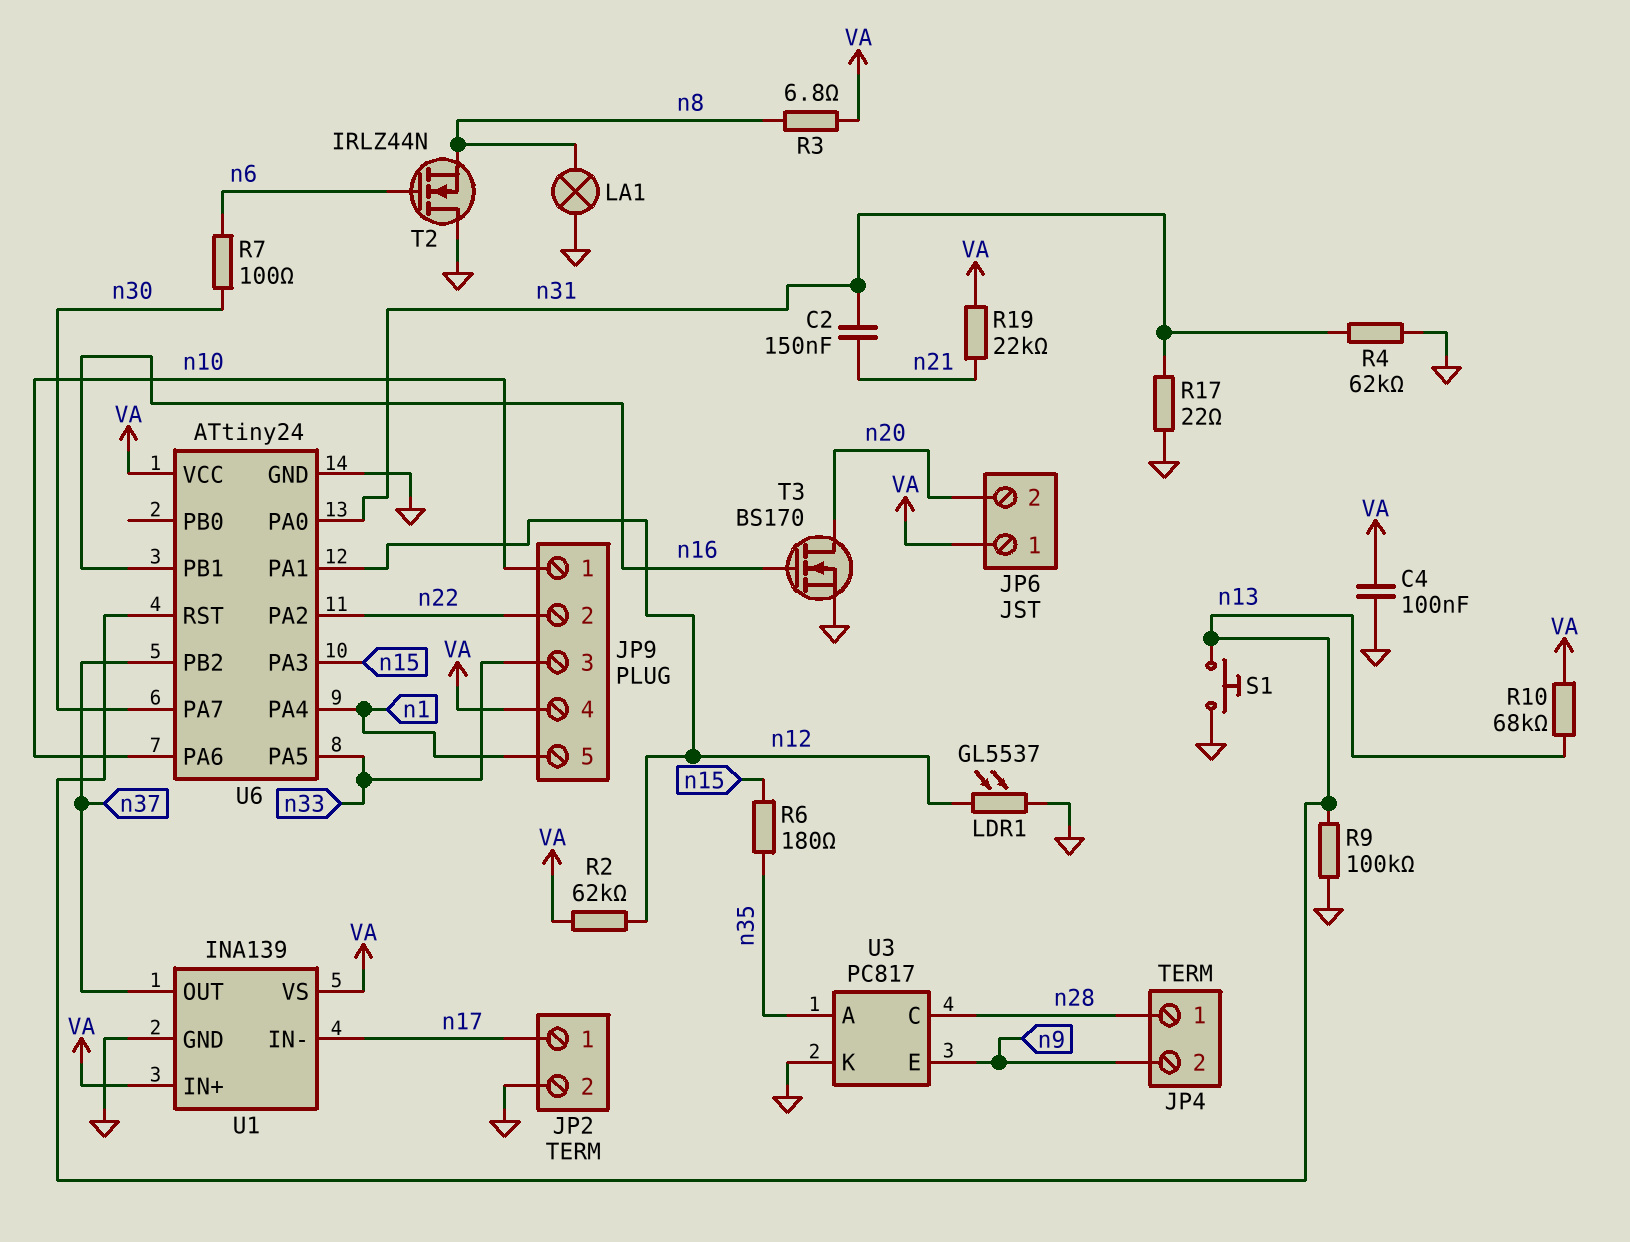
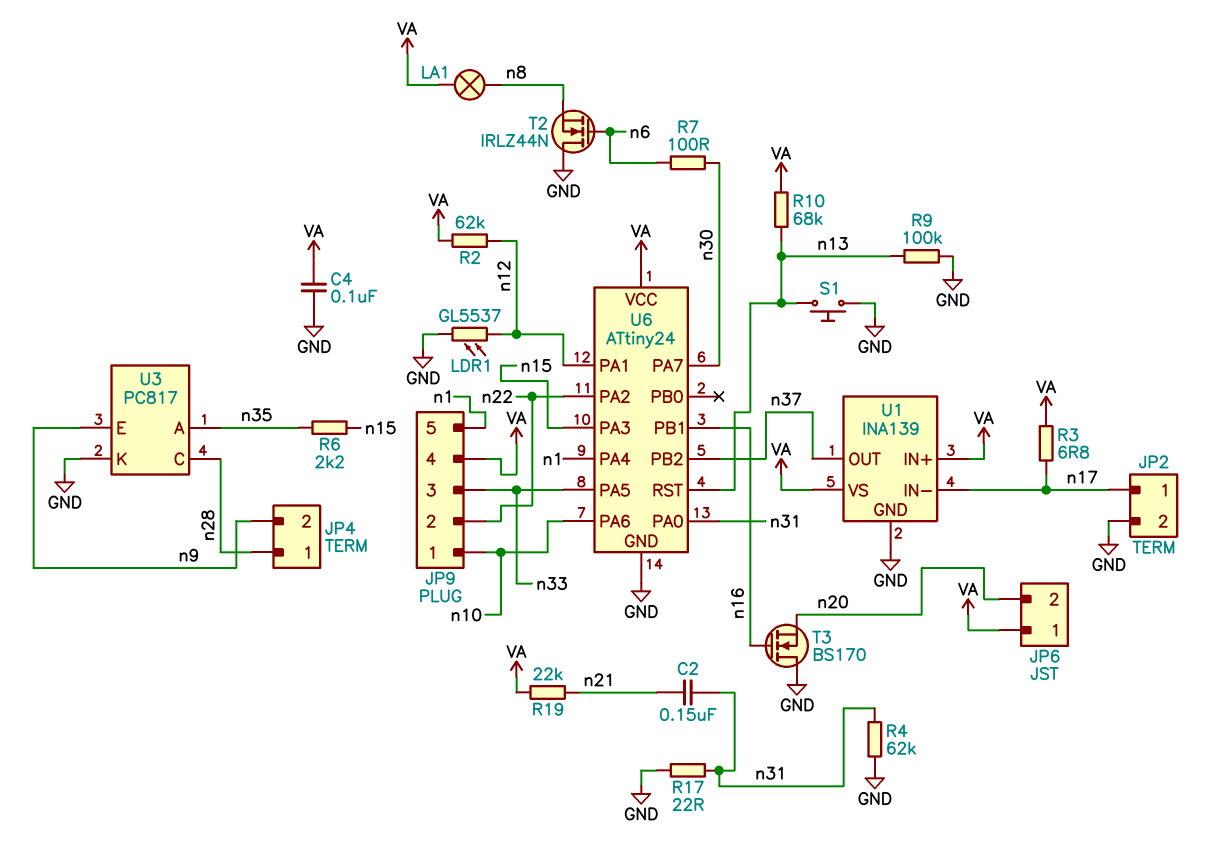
LA1: lamp (GND, n8) -> lamp (VA, n8)
R3: 6.8 (VA, n8) -> 6.8 (VA, n17)
R6: 180 (n15, n35) -> 2.2k (n15, n35)
T3: NMOS BS170 (G n16, D n20, S GND) -> NMOS BS170 (G n16, D GND, S n20)

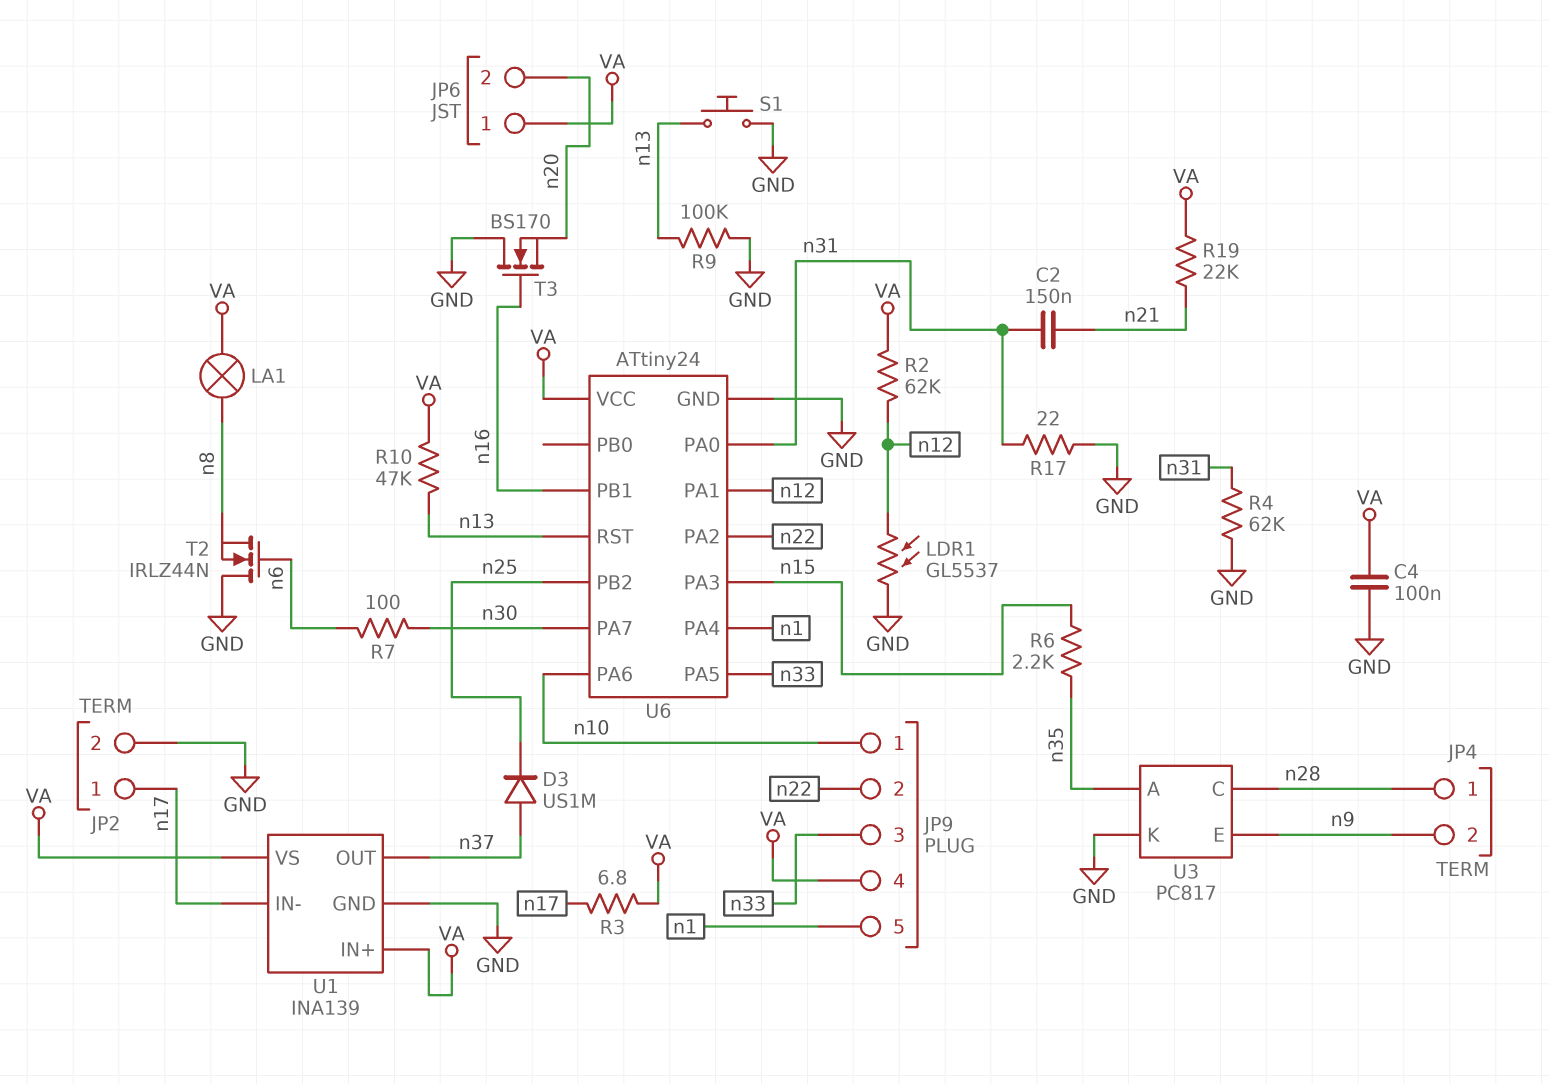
D3: none -> diode US1M (A n37, K n25)
R10: 68k (VA, n13) -> 47k (VA, n13)
U6 pin PB2: n37 -> n25

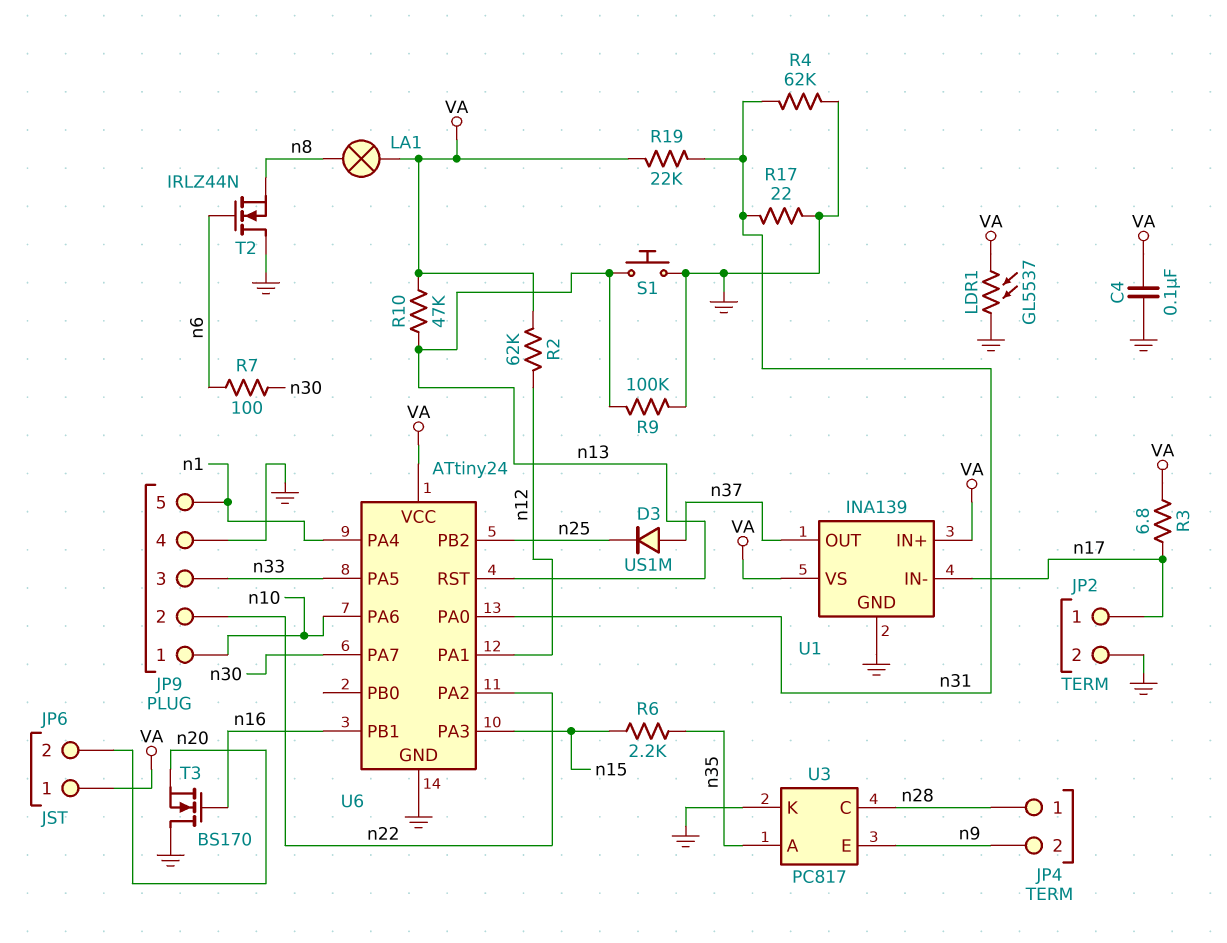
C2: 150nF (n21, n31) -> none
JP9 pin 4: VA -> GND
LDR1: GL5537 (GND, n12) -> GL5537 (GND, VA)
R19: 22k (VA, n21) -> 22k (VA, n31)

